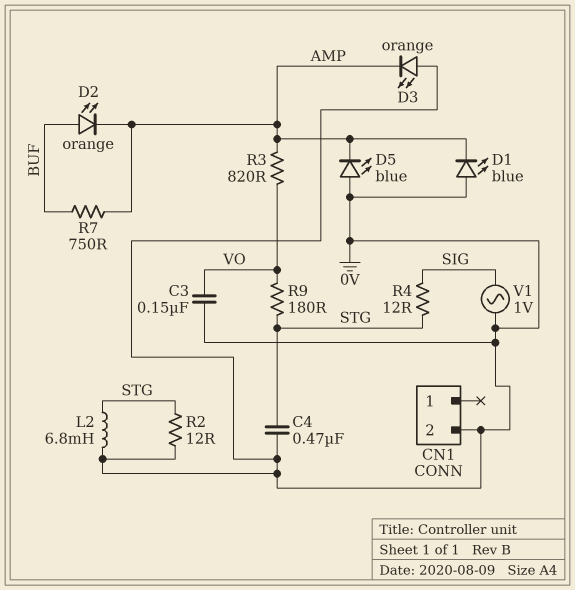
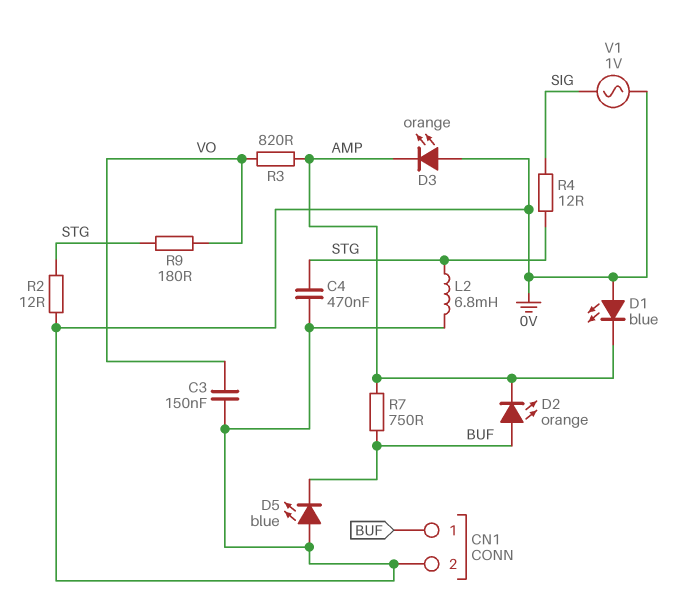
CN1 pin 1: none -> BUF
D5: LED blue (A 0V, K AMP) -> LED blue (A 0V, K BUF)

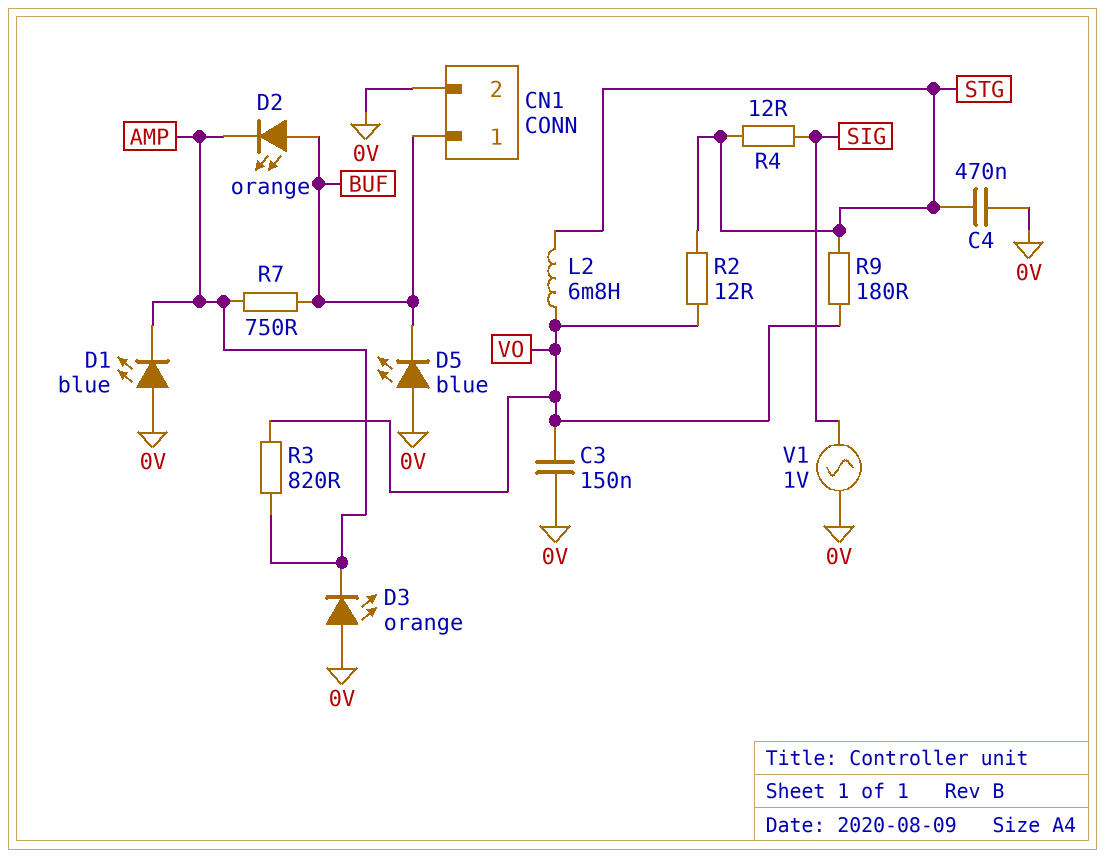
L2: 6.8mH (0V, STG) -> 6.8mH (STG, VO)
R2: 12 (0V, STG) -> 12 (STG, VO)

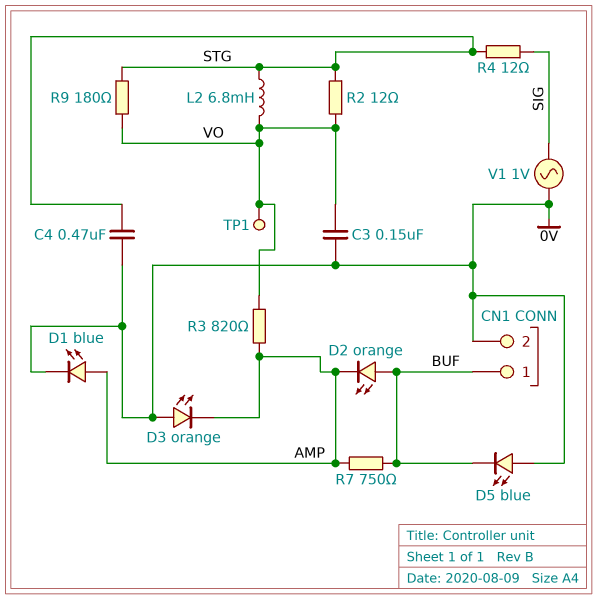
D1: LED blue (A 0V, K AMP) -> LED blue (A AMP, K 0V)
TP1: none -> test point (VO)

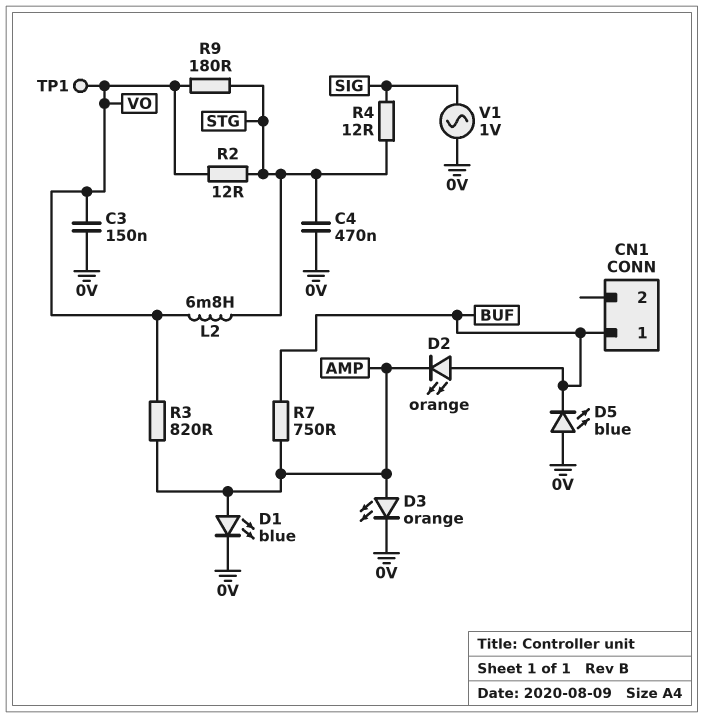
CN1 pin 2: 0V -> none
D3: LED orange (A 0V, K AMP) -> LED orange (A AMP, K 0V)

